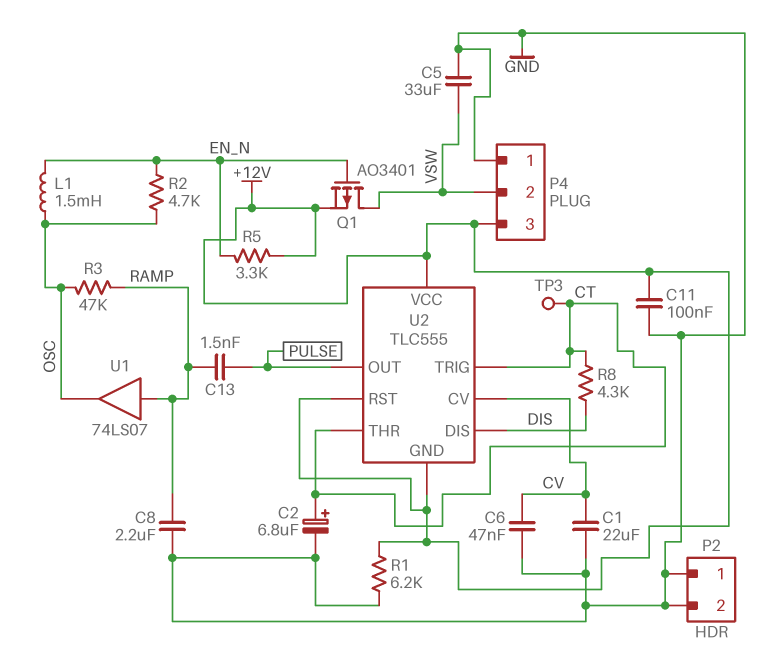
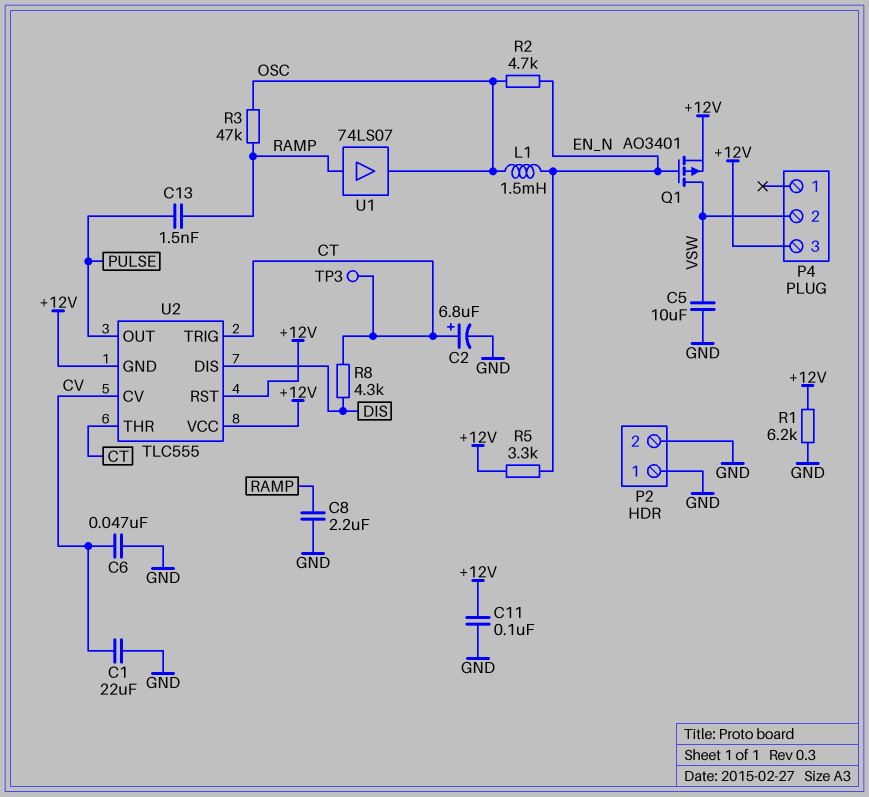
C5: 33uF (GND, VSW) -> 10uF (GND, VSW)
P4 pin 1: GND -> none

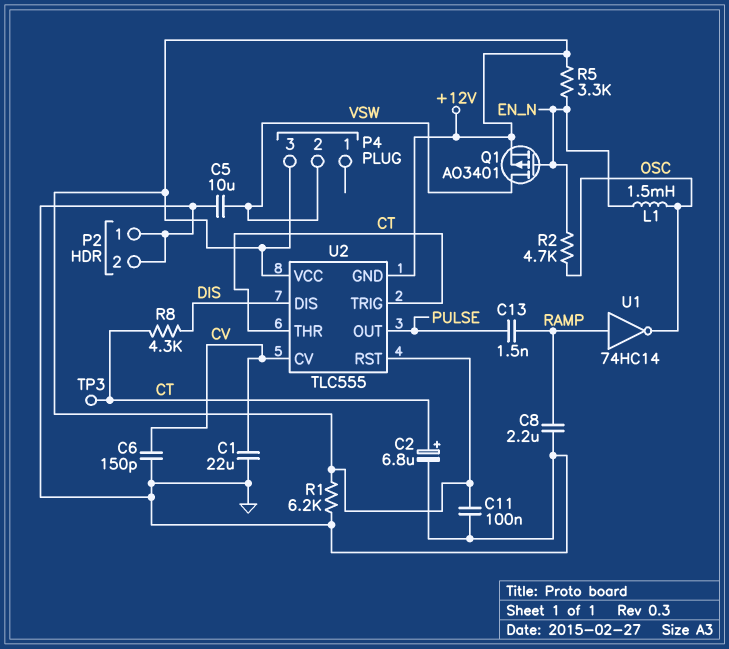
C6: 47nF (CV, GND) -> 150pF (CV, GND)
R3: 47k (OSC, RAMP) -> none
U1: buffer 74LS07 (in RAMP, out OSC) -> NOT 74HC14 (in RAMP, out OSC)

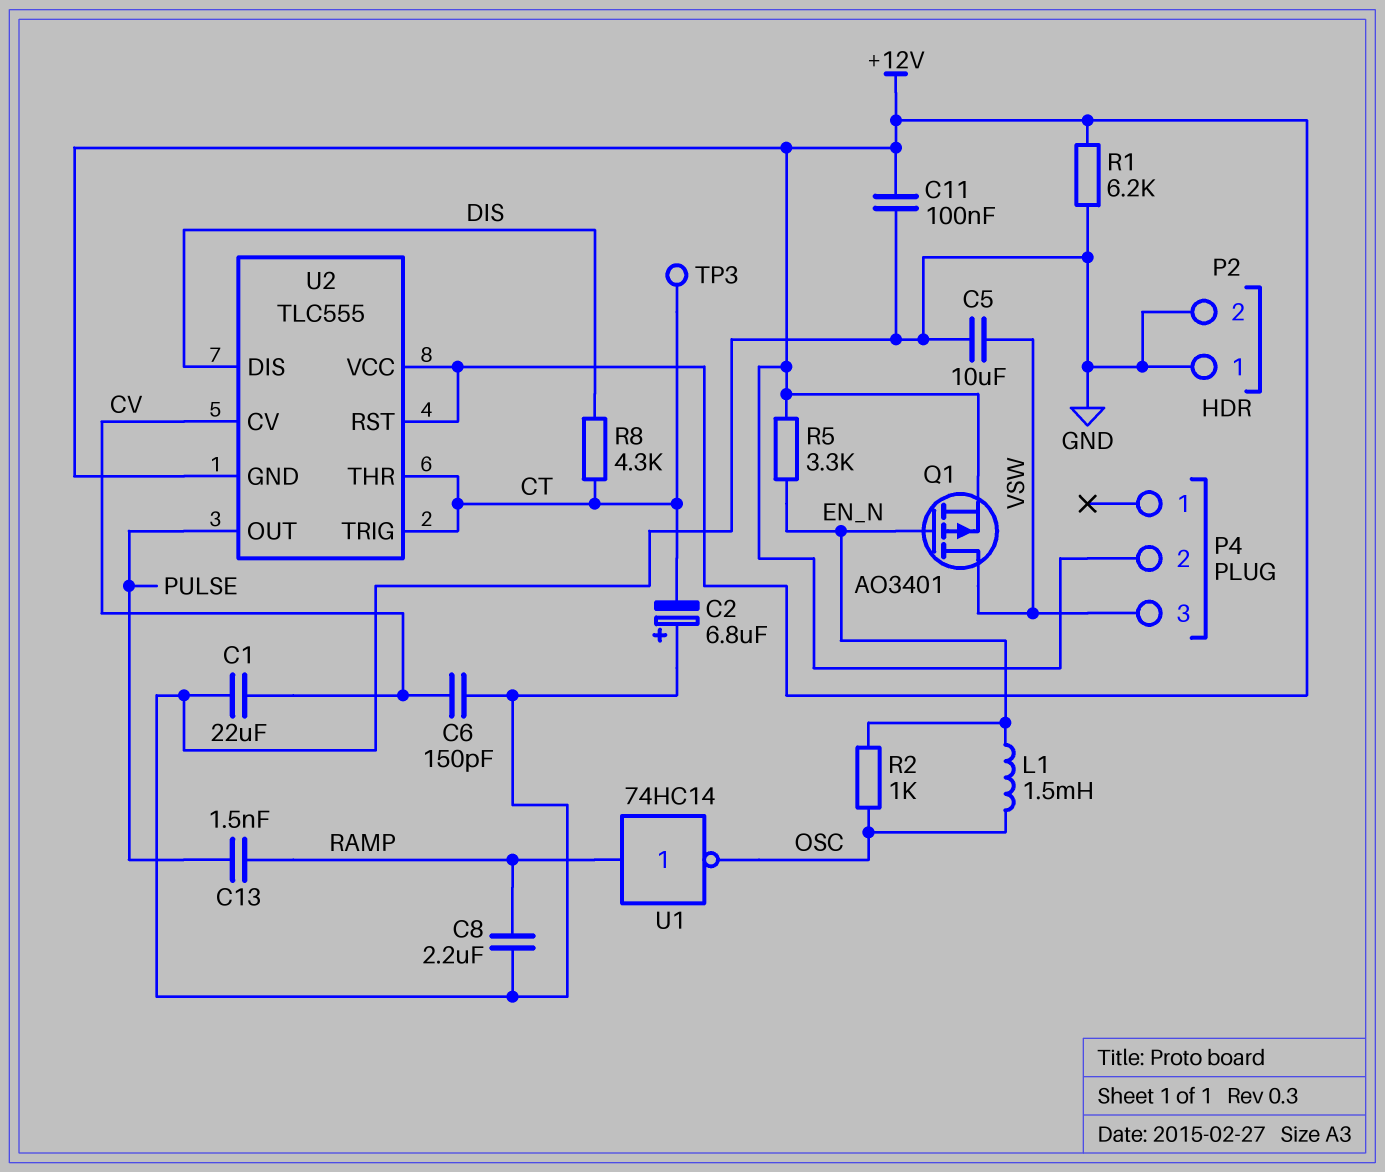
C2: 6.8uF (plus CT, minus GND) -> 6.8uF (plus GND, minus CT)
P4 pin 2: VSW -> +12V
P4 pin 3: +12V -> VSW
R2: 4.7k (EN_N, OSC) -> 1k (EN_N, OSC)

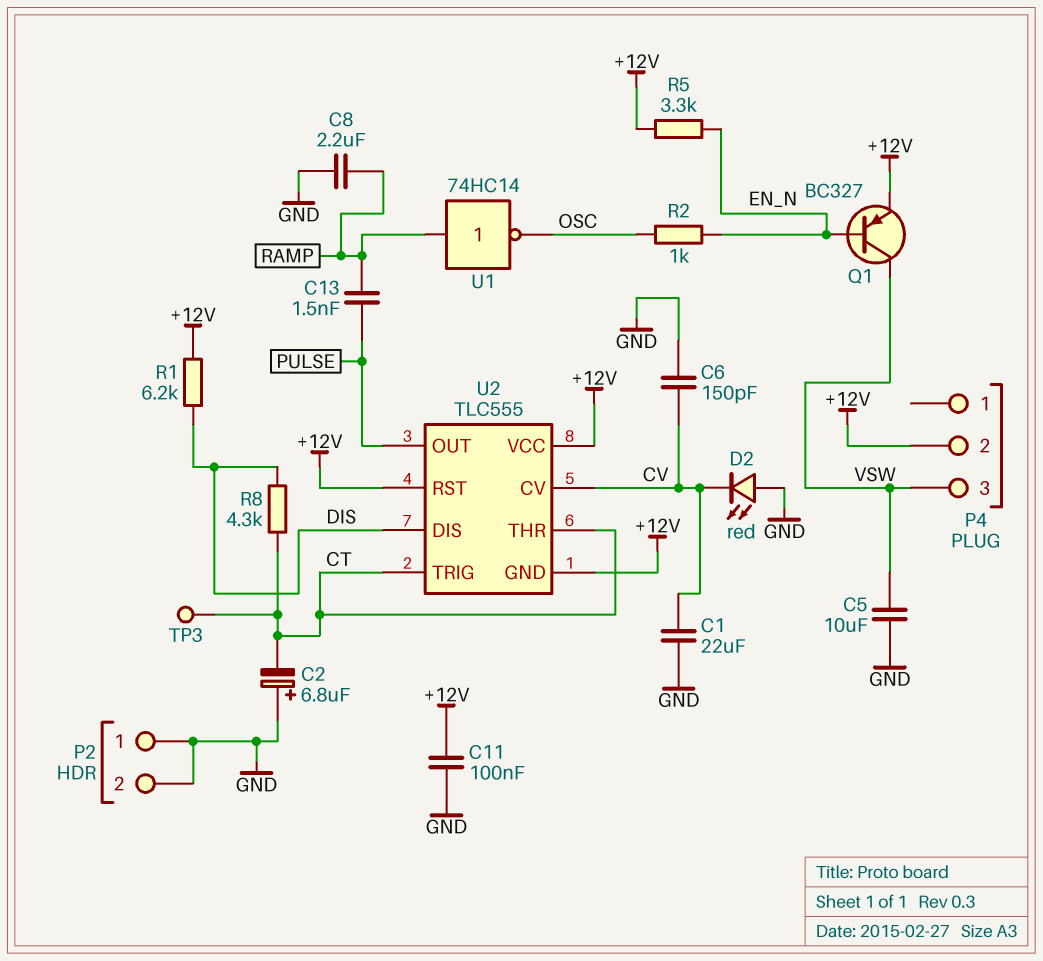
D2: none -> LED red (A GND, K CV)
L1: 1.5mH (EN_N, OSC) -> none
Q1: PMOS AO3401 (G EN_N, D VSW, S +12V) -> PNP BC327 (B EN_N, C VSW, E +12V)
R1: 6.2k (+12V, GND) -> 6.2k (+12V, DIS)

